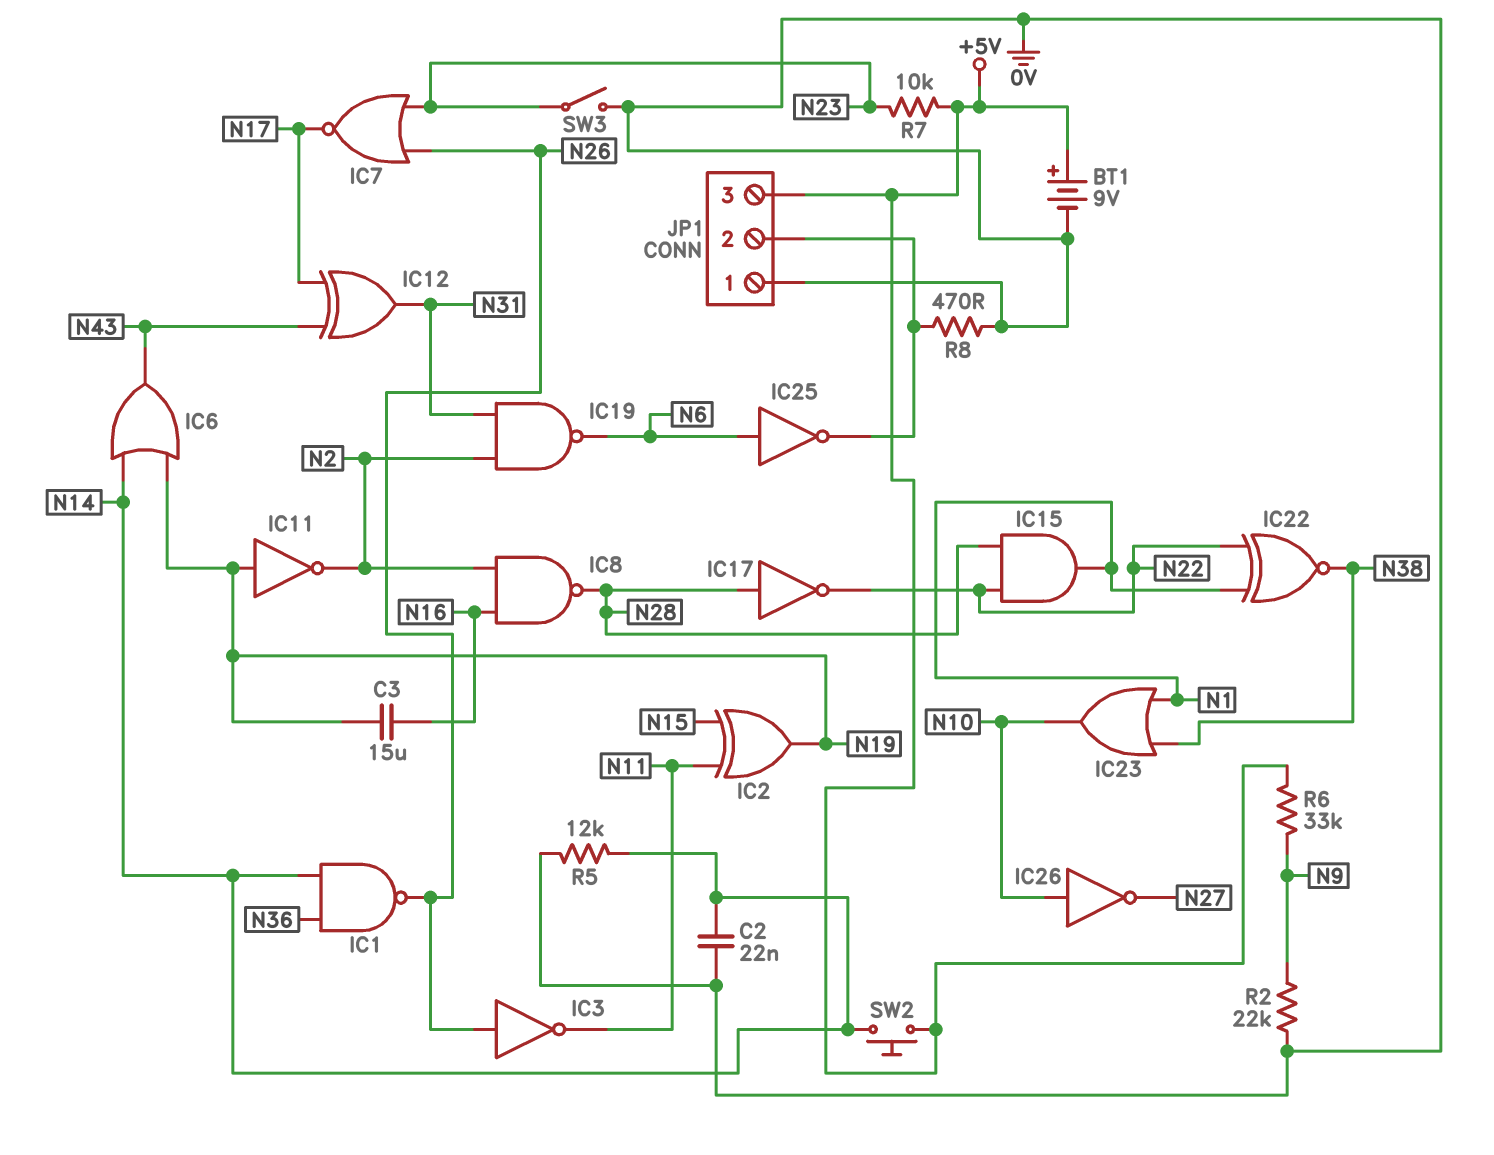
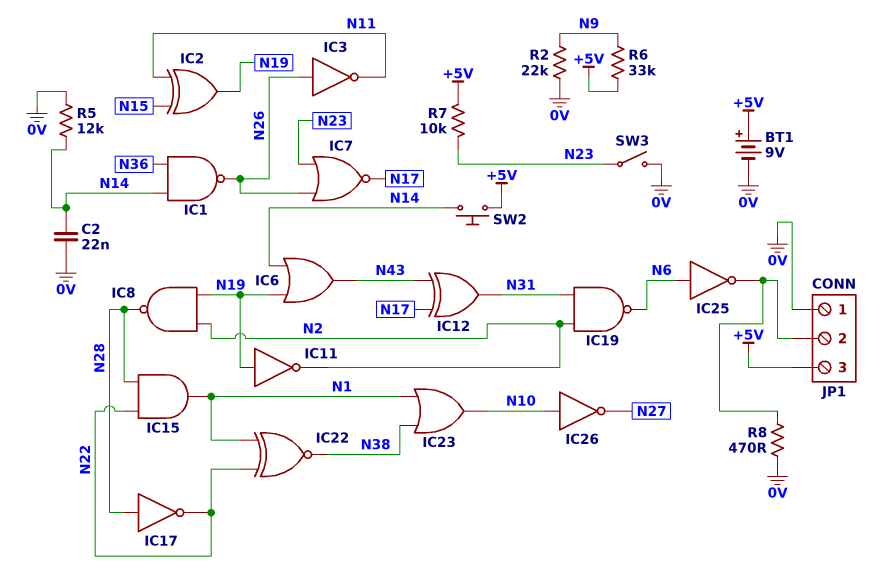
C3: 15uF (N16, N19) -> none
IC8: NAND (in N2, in N16, out N28) -> NAND (in N2, in N19, out N28)

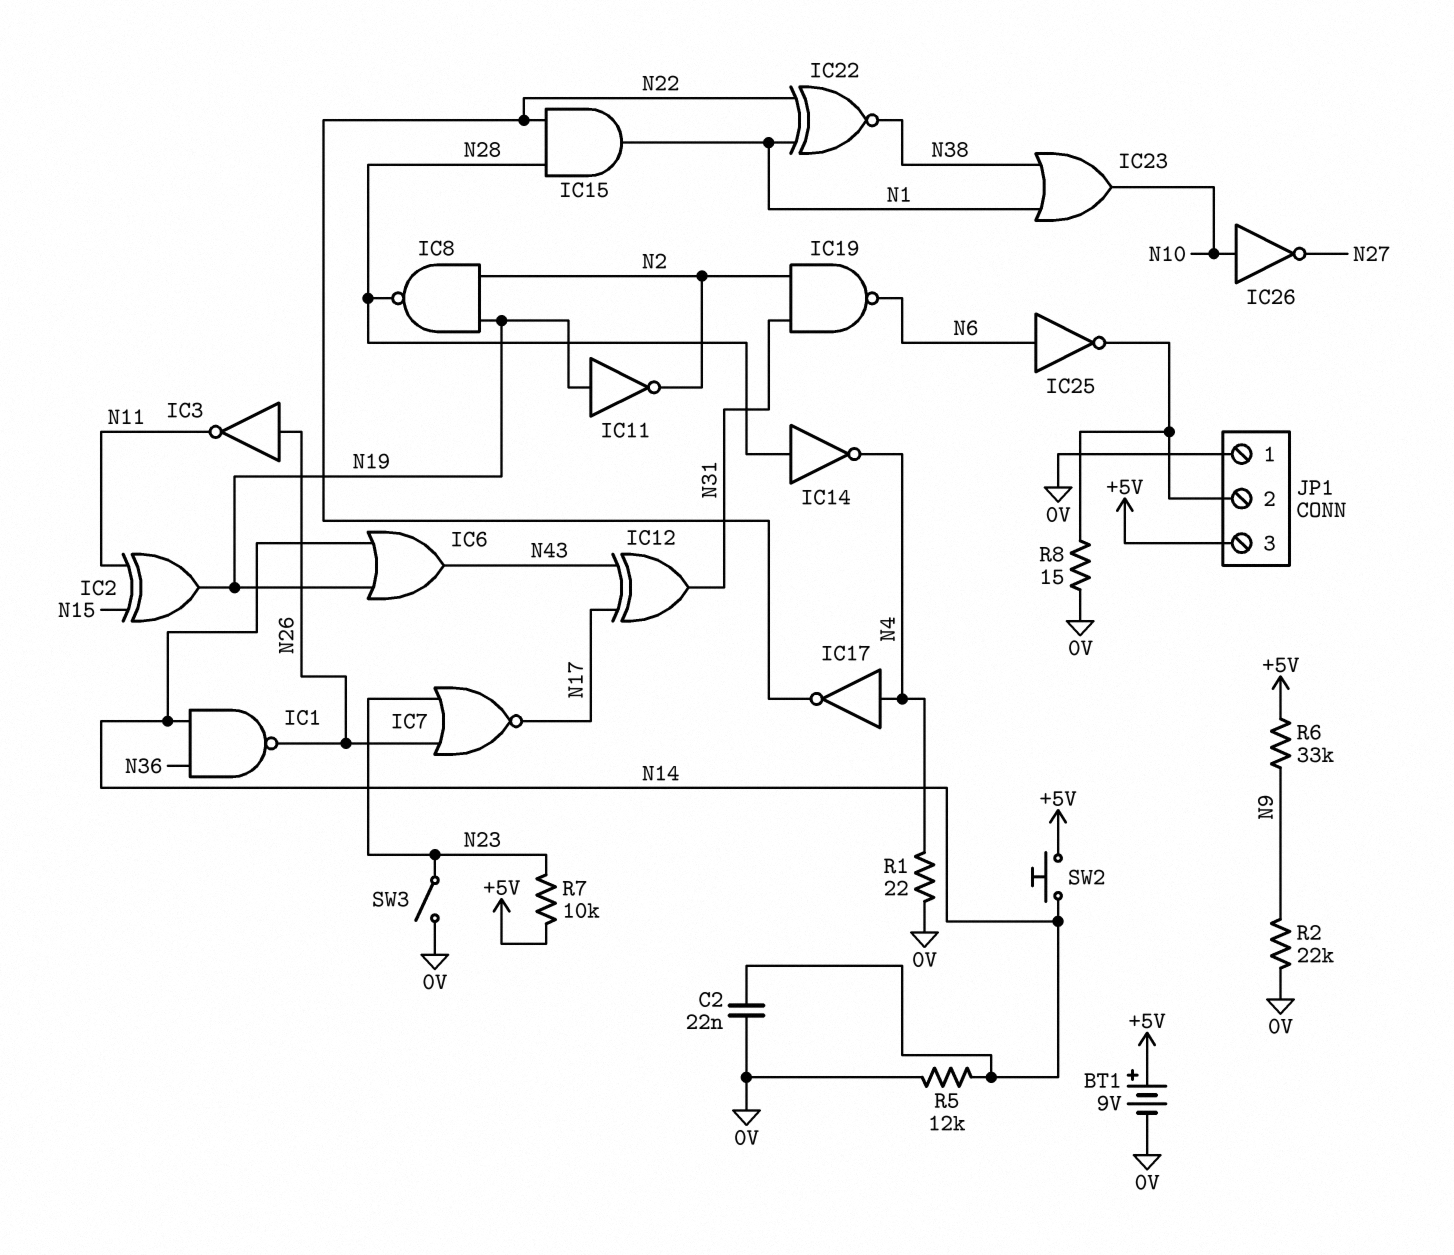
IC14: none -> NOT (in N28, out N4)
IC17: NOT (in N28, out N22) -> NOT (in N4, out N22)
R1: none -> 22 (0V, N4)
R8: 470 (0V, JP1/2) -> 15 (0V, JP1/2)

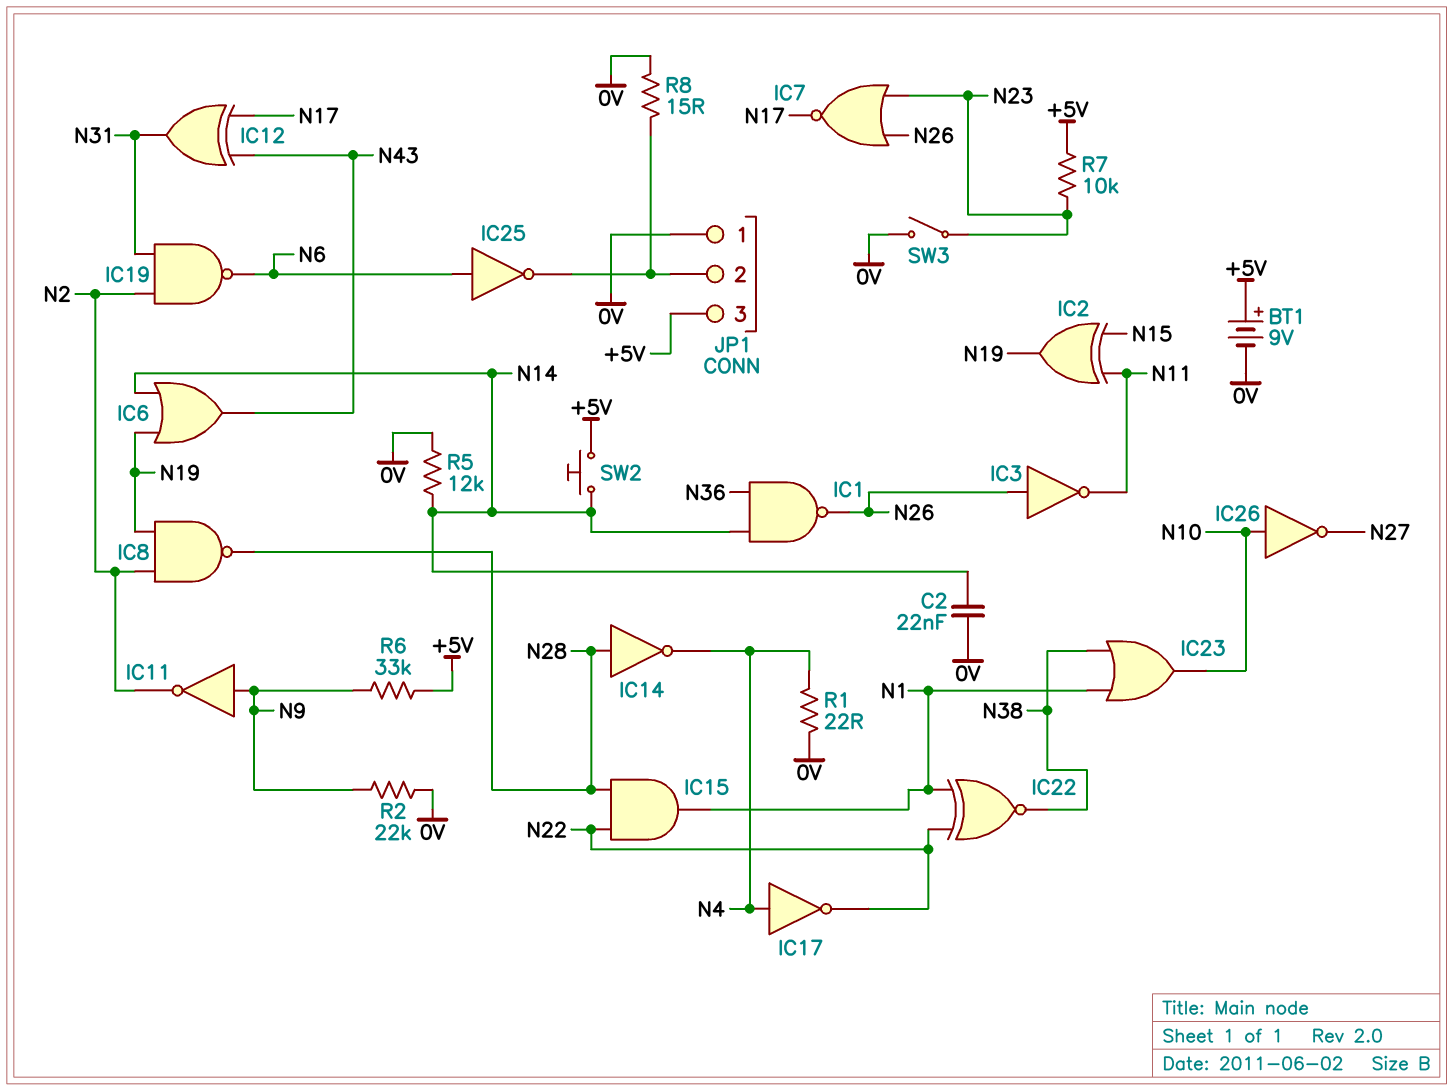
IC11: NOT (in N19, out N2) -> NOT (in N9, out N2)

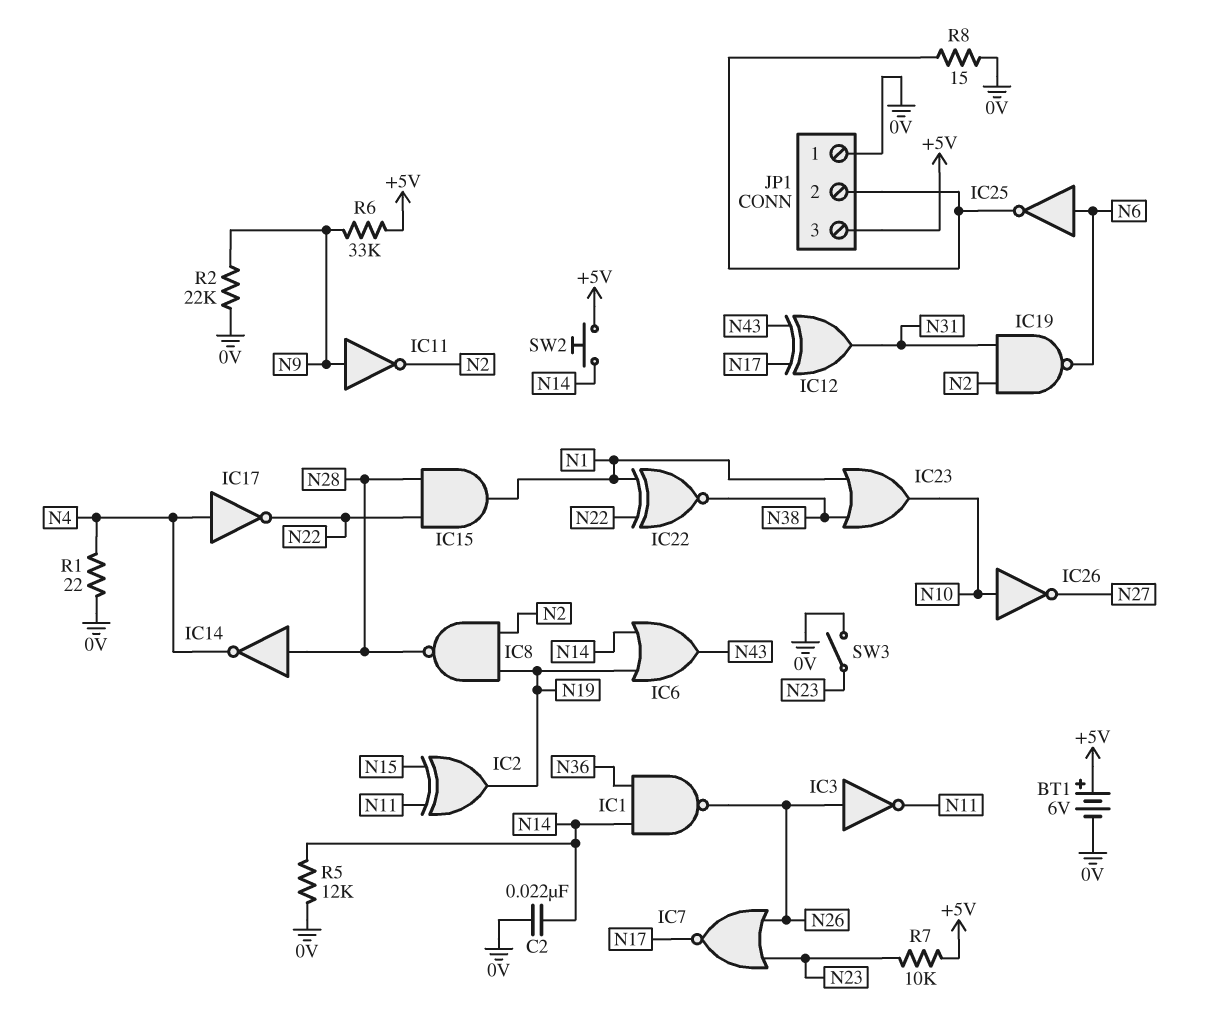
BT1: 9V (plus +5V, minus 0V) -> 6V (plus +5V, minus 0V)

